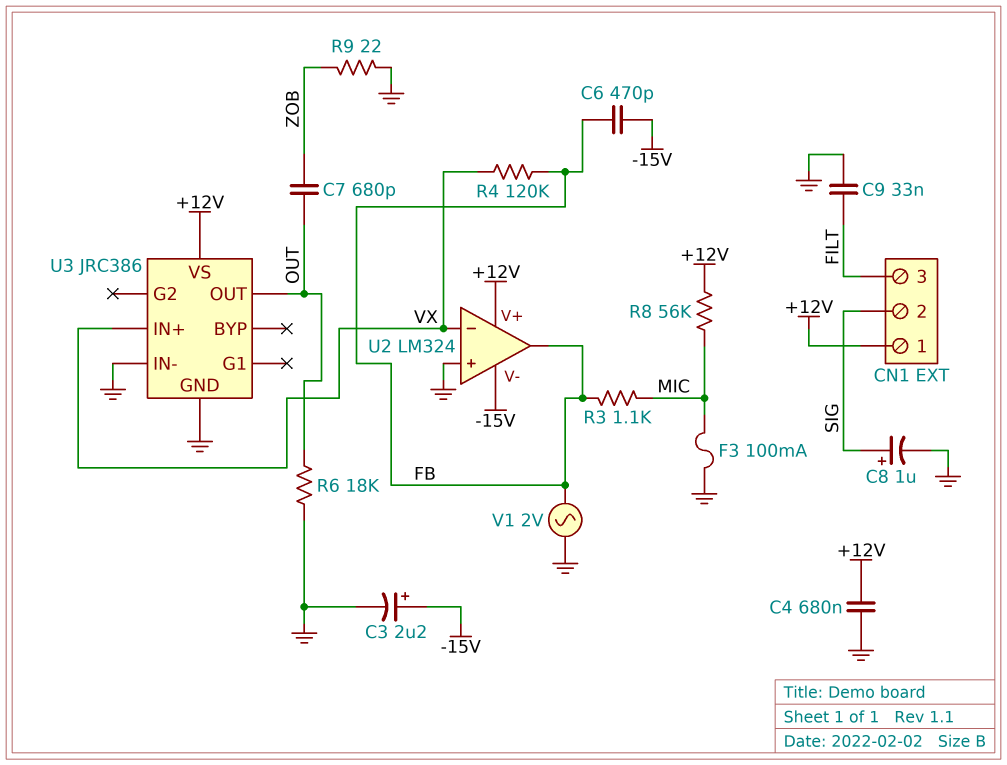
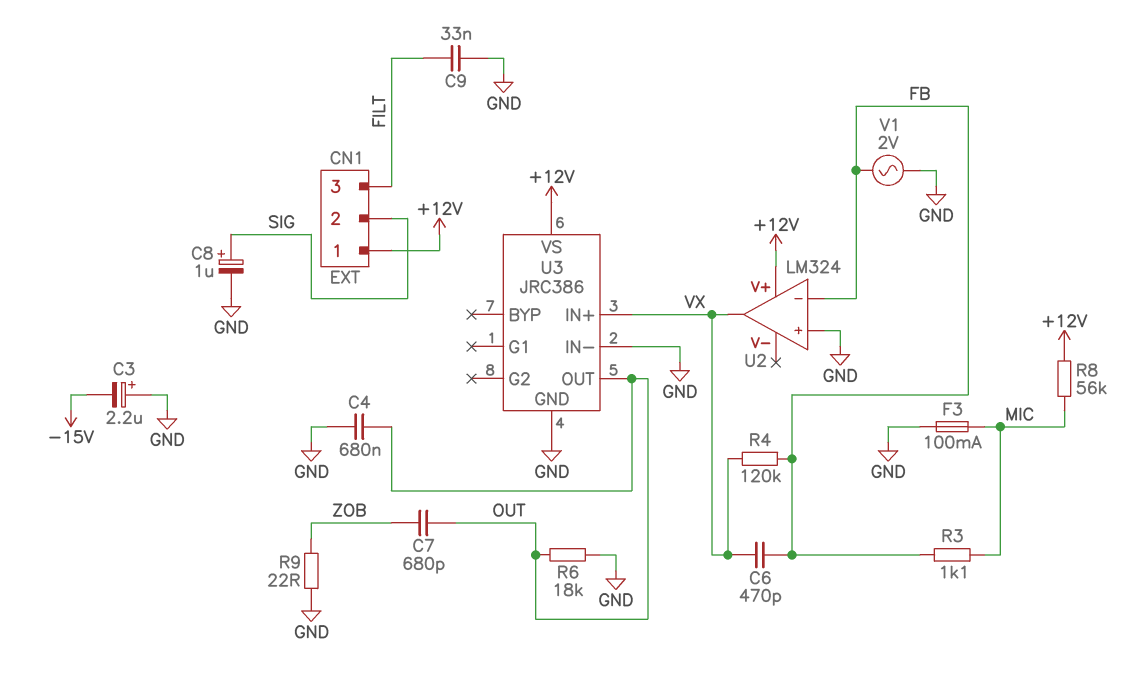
C3: 2.2uF (plus -15V, minus GND) -> 2.2uF (plus GND, minus -15V)
C4: 680nF (+12V, GND) -> 680nF (GND, OUT)
C6: 470pF (-15V, FB) -> 470pF (FB, VX)
U2 pin V-: -15V -> none
U2 pin in-: VX -> FB
U2 pin out: FB -> VX

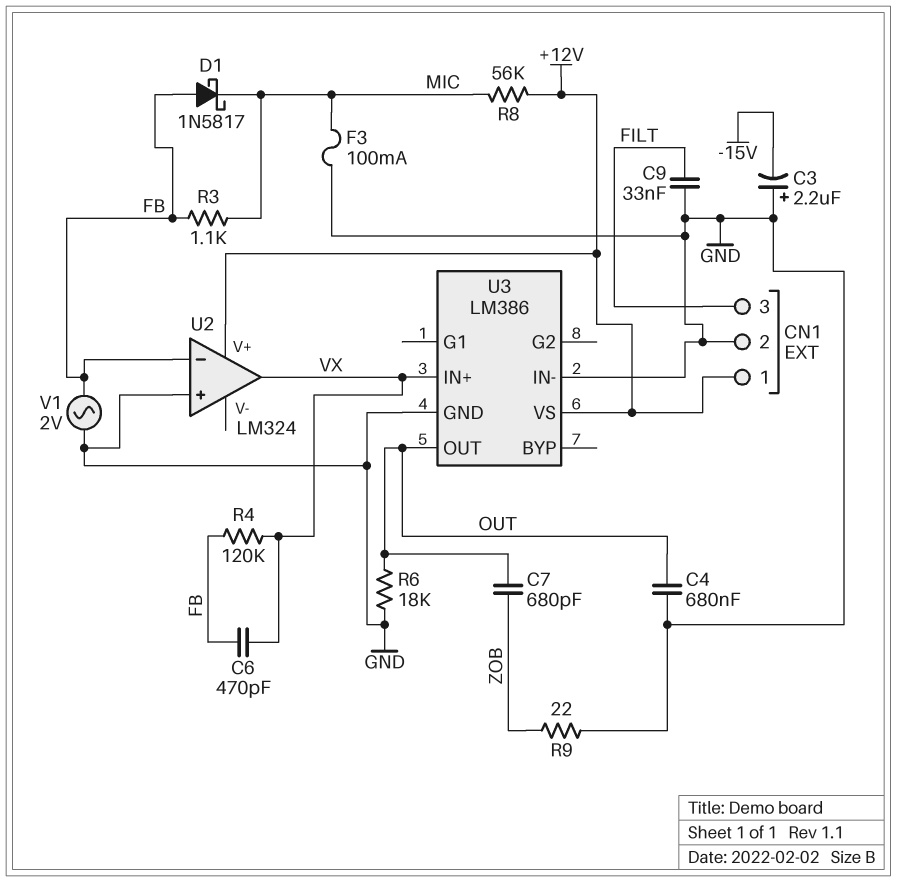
C8: 1uF (plus SIG, minus GND) -> none
CN1 pin 2: SIG -> GND
D1: none -> schottky 1N5817 (A FB, K MIC)
U3: JRC386 -> LM386

